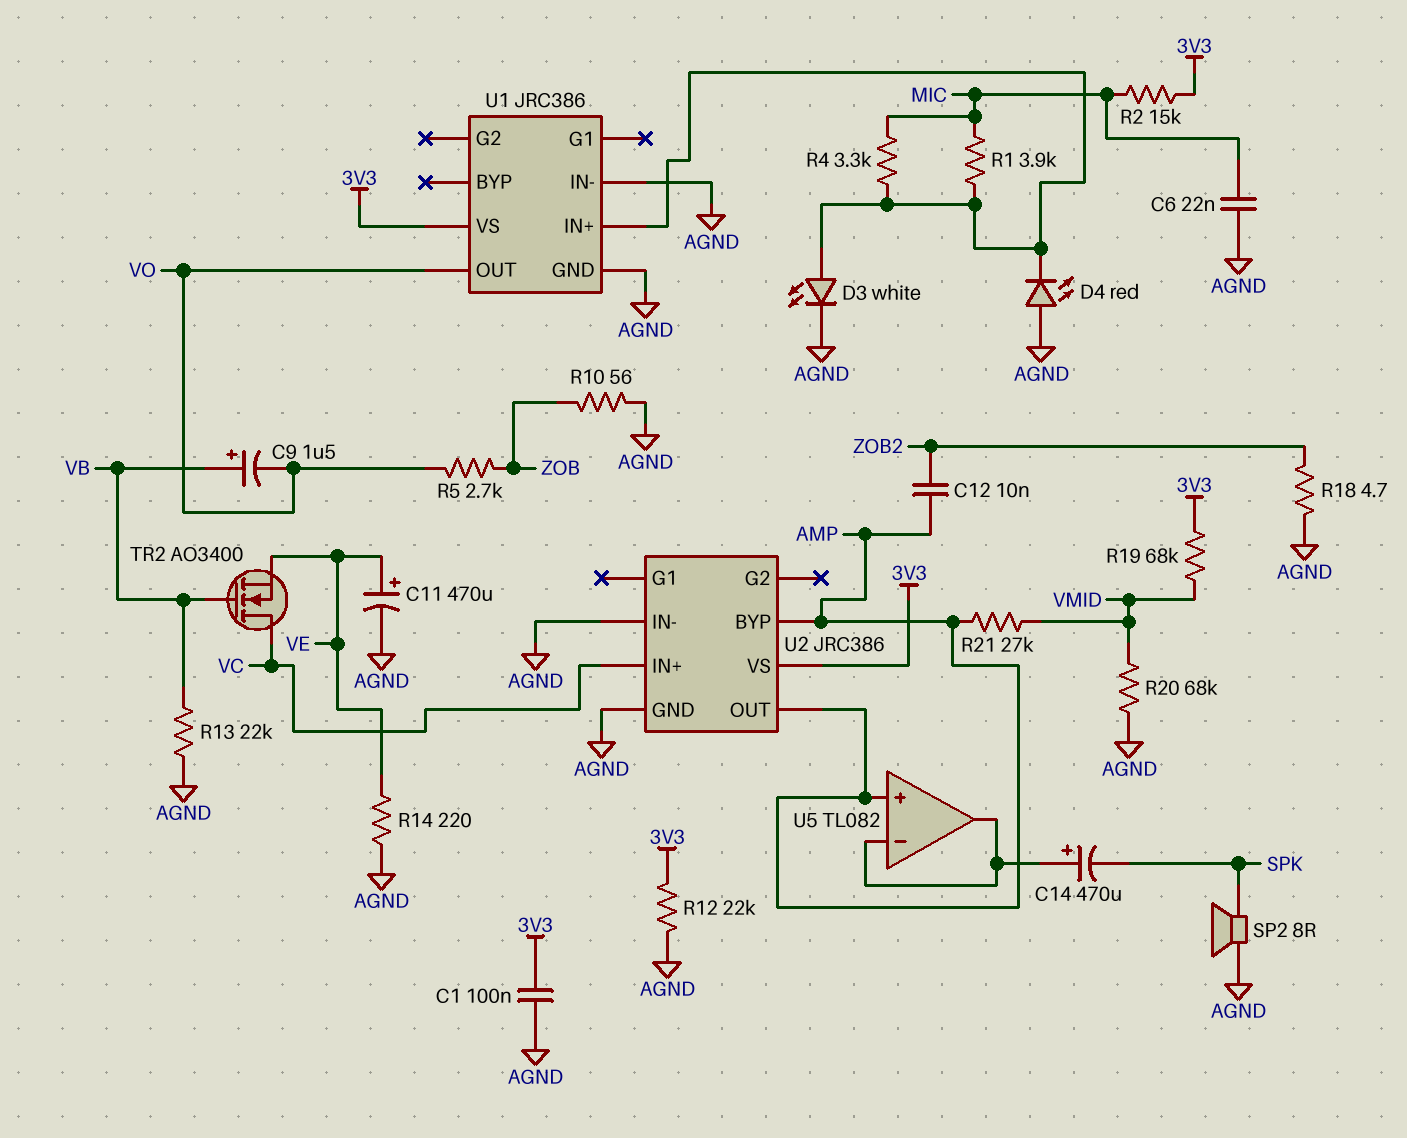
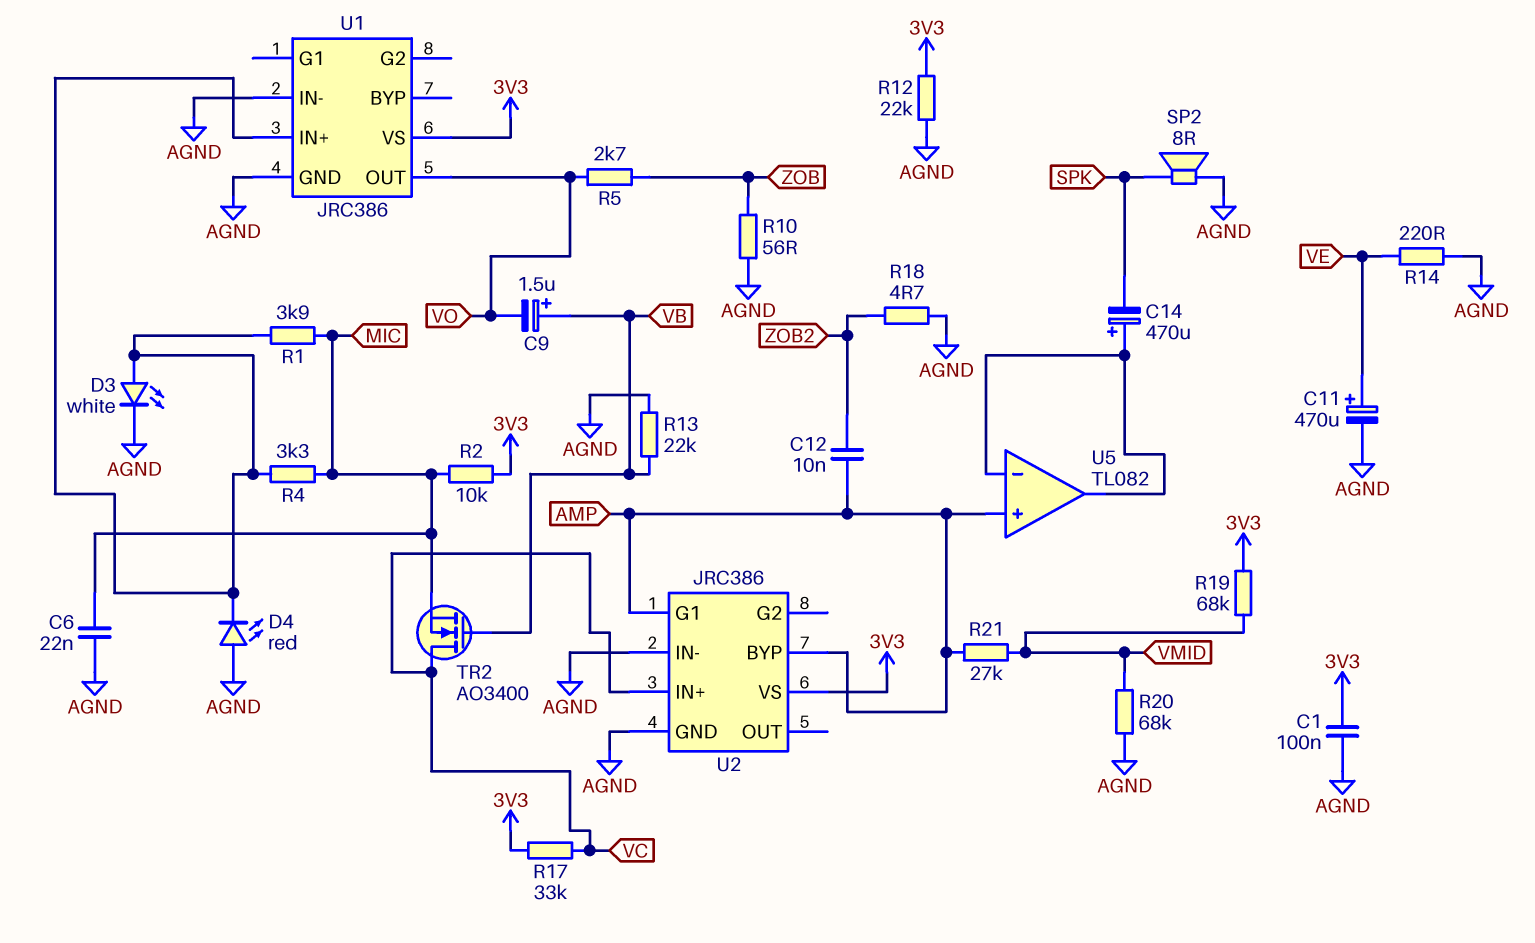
R2: 15k (3V3, MIC) -> 10k (3V3, MIC)
R17: none -> 33k (3V3, VC)
TR2: NMOS AO3400 (G VB, D VC, S VE) -> NMOS AO3400 (G VB, D VC, S MIC)
U2 pin G1: none -> AMP
U2 pin OUT: AMP -> none

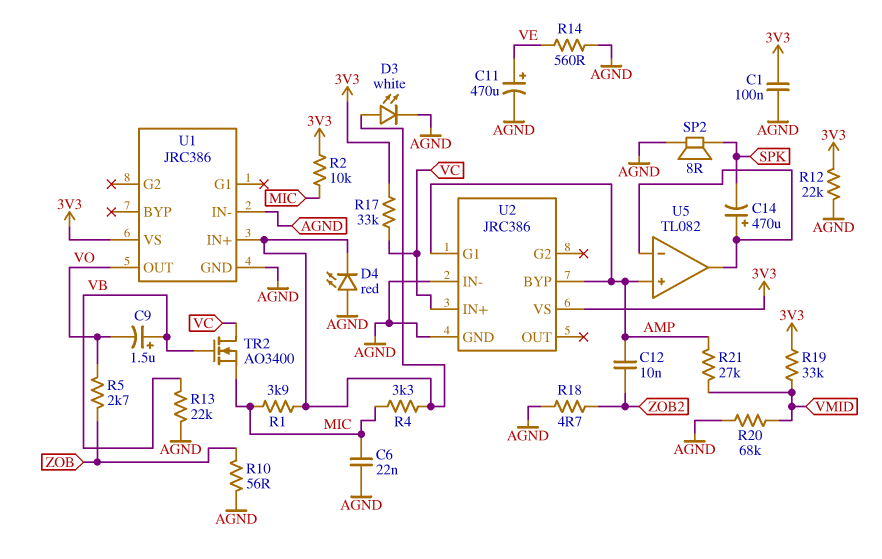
R14: 220 (AGND, VE) -> 560 (AGND, VE)
R19: 68k (3V3, VMID) -> 33k (3V3, VMID)

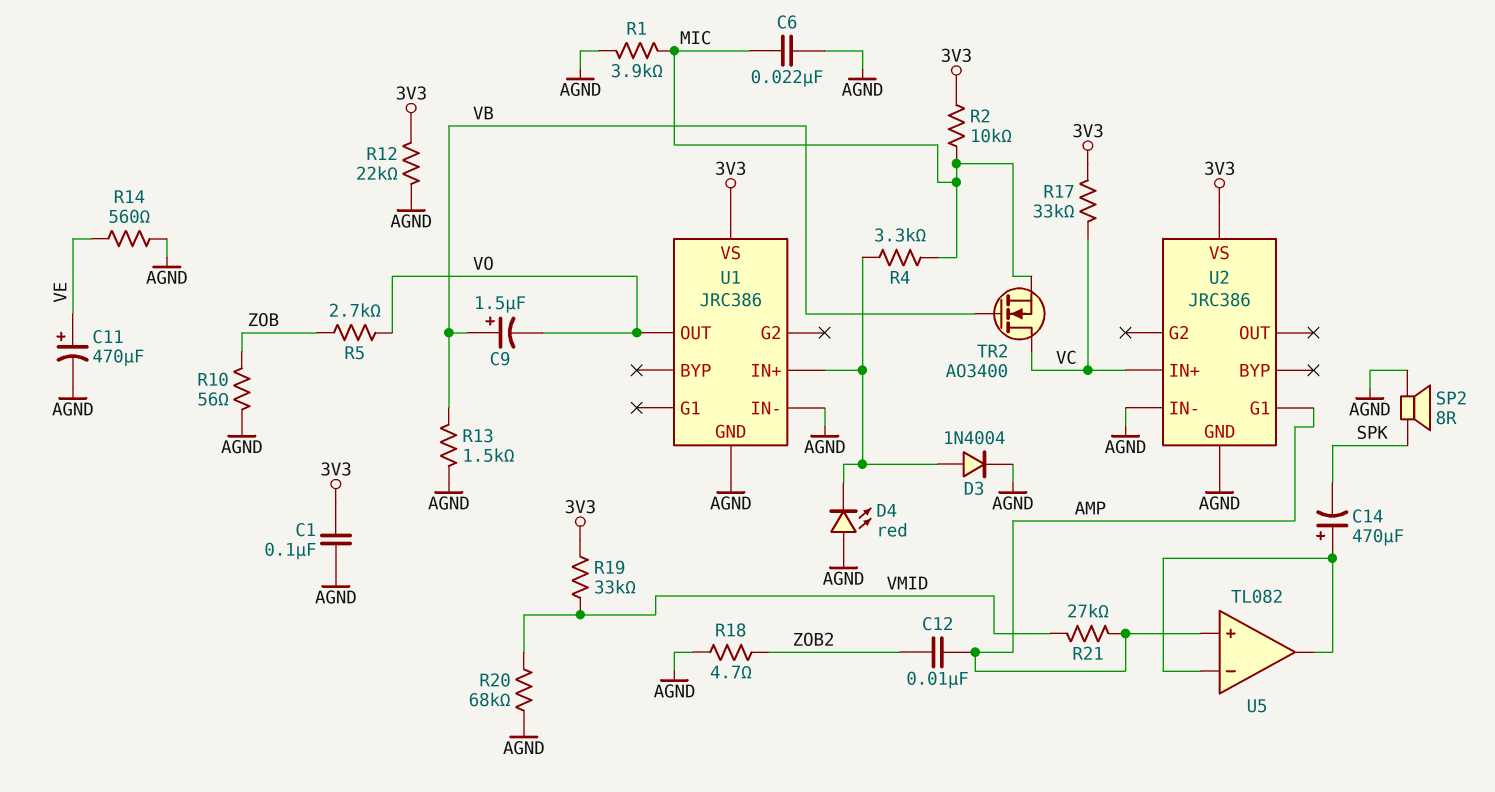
D3: LED white (A U1/IN+, K AGND) -> diode 1N4004 (A U1/IN+, K AGND)
R1: 3.9k (MIC, U1/IN+) -> 3.9k (AGND, MIC)
R13: 22k (AGND, VB) -> 1.5k (AGND, VB)
U2 pin BYP: AMP -> none

